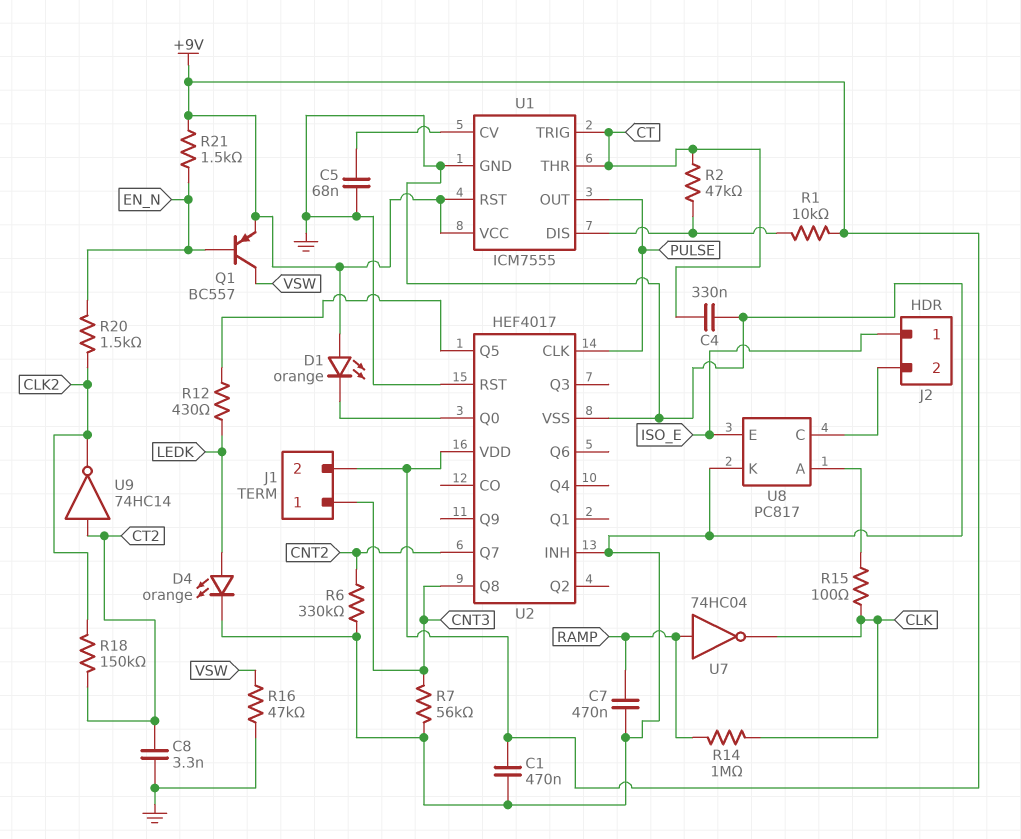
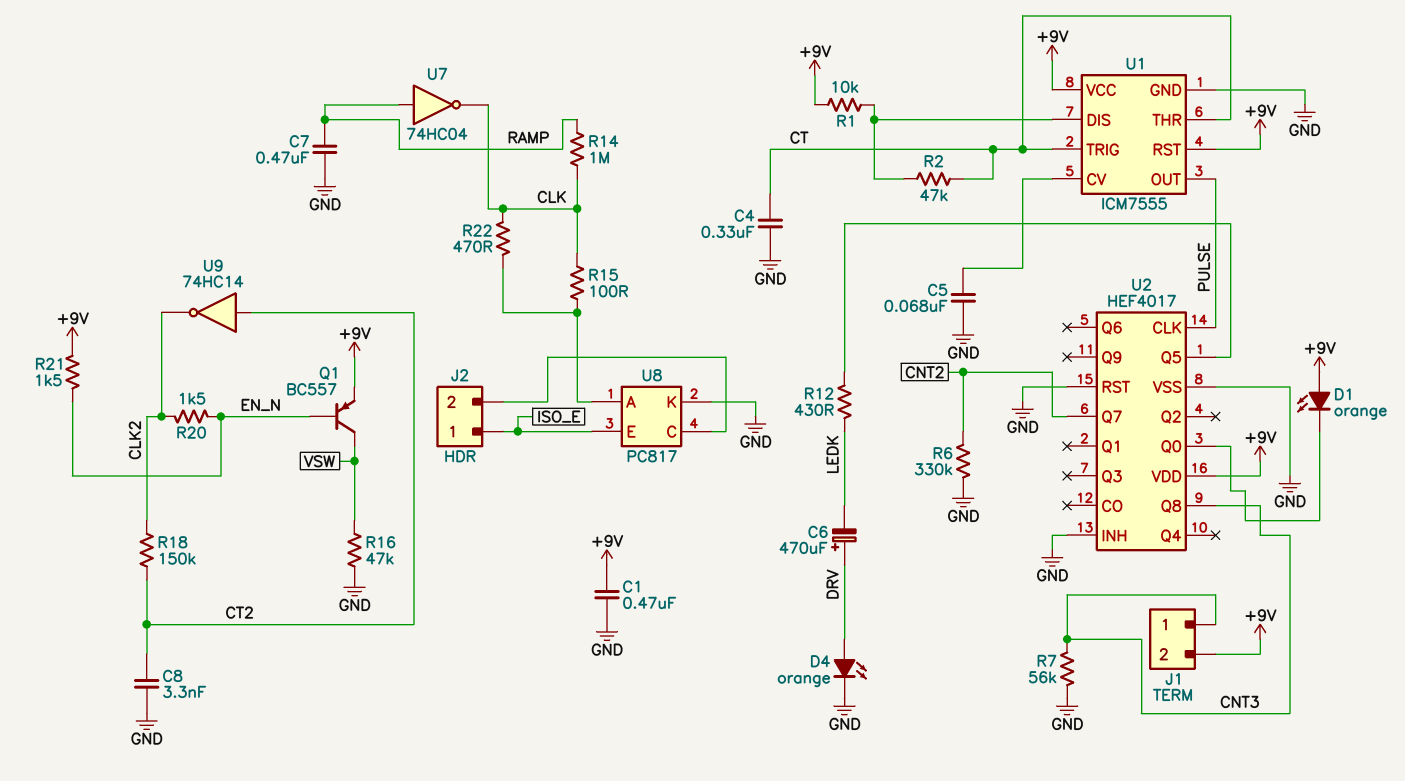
C6: none -> 470uF (plus DRV, minus LEDK)
D4: LED orange (A LEDK, K GND) -> LED orange (A DRV, K GND)
R22: none -> 470 (CLK, U8/A)

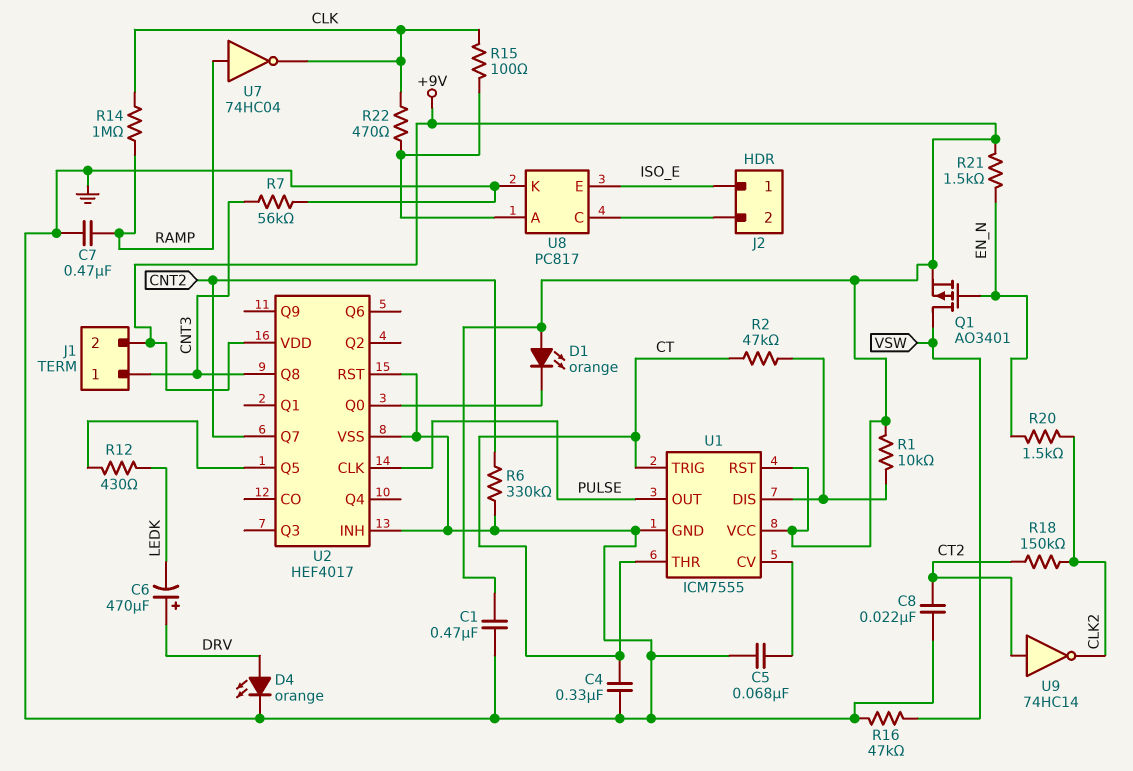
C8: 3.3nF (CT2, GND) -> 22nF (CT2, GND)
Q1: PNP BC557 (B EN_N, C VSW, E +9V) -> PMOS AO3401 (G EN_N, D VSW, S +9V)

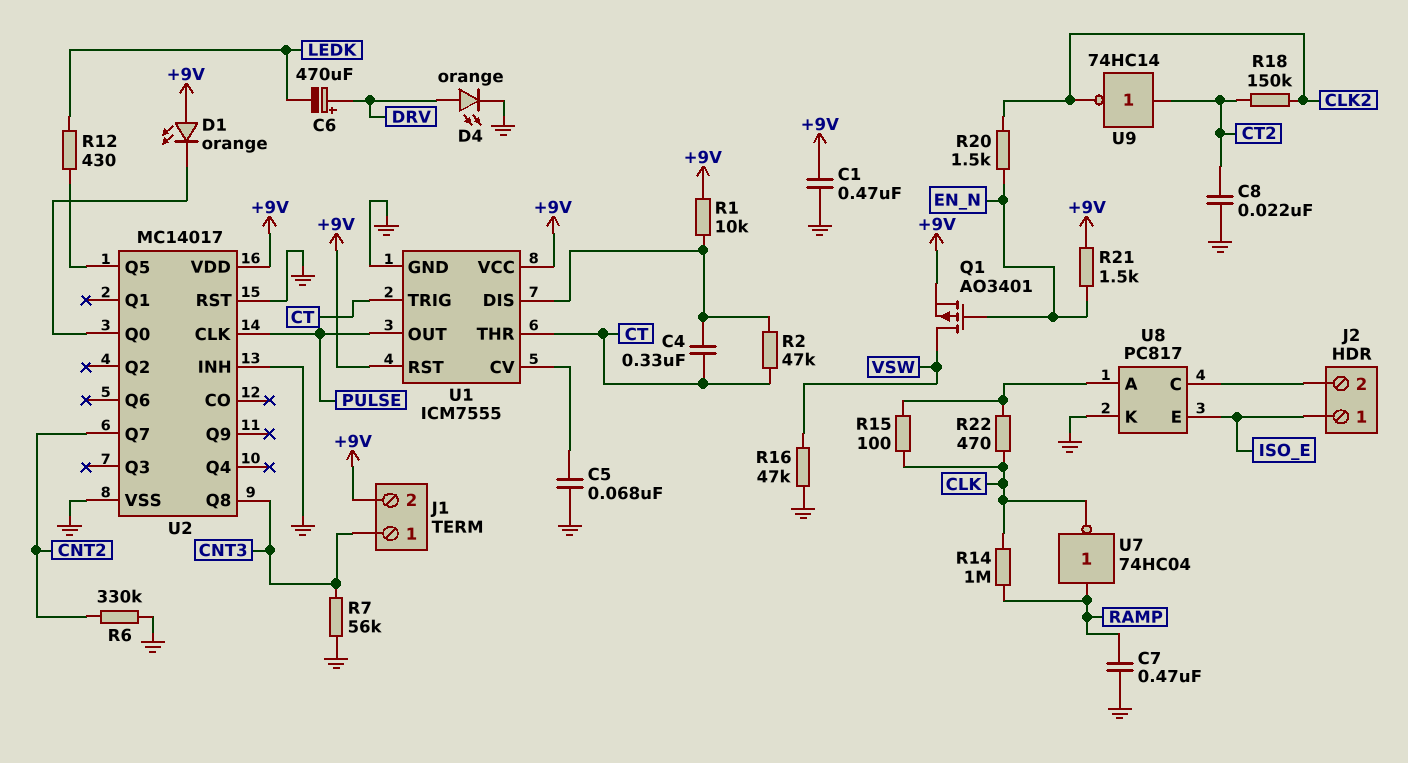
C4: 330nF (CT, GND) -> 330nF (CT, U1/DIS)
U2: HEF4017 -> MC14017

